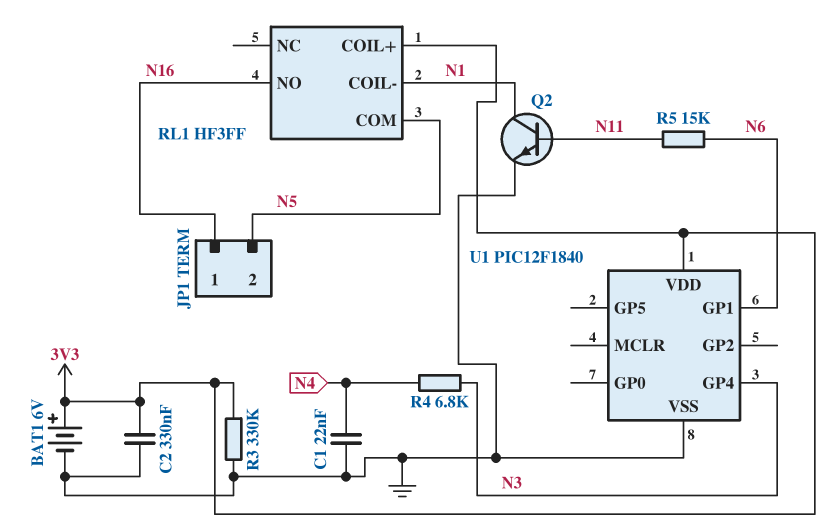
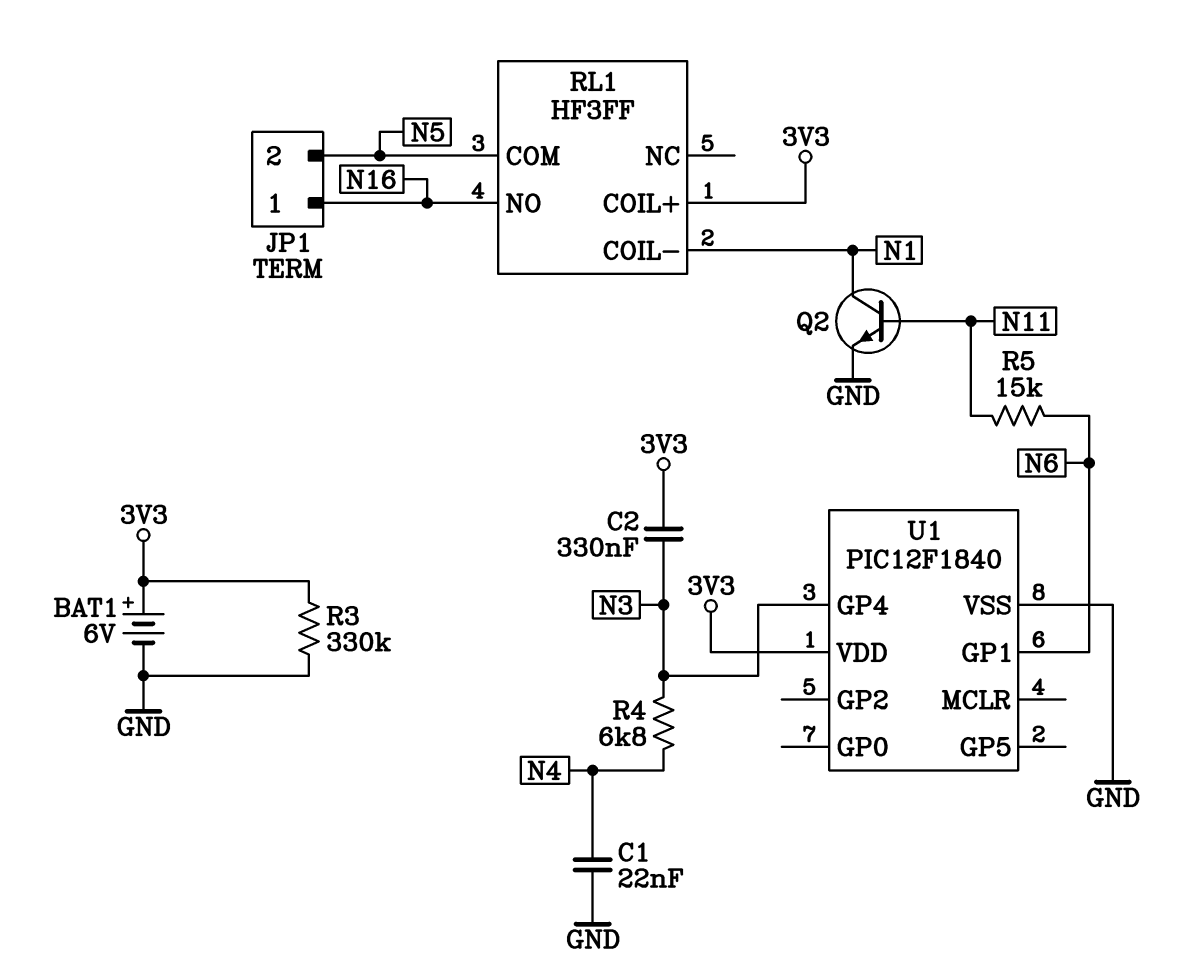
C2: 330nF (3V3, GND) -> 330nF (3V3, N3)

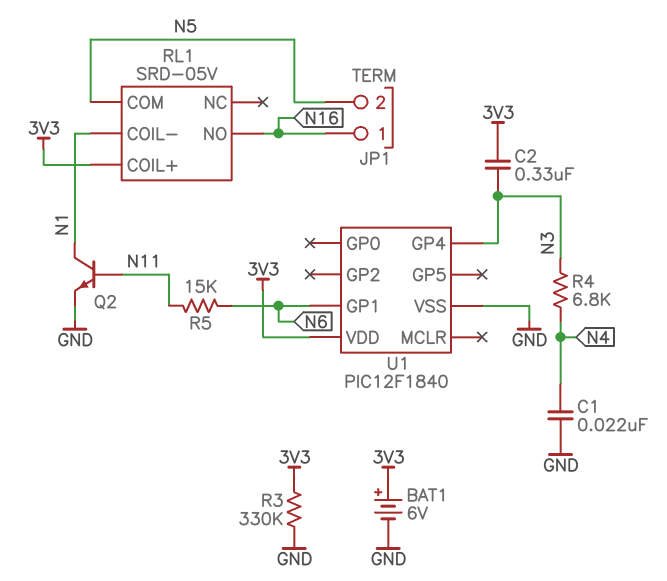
RL1: HF3FF -> SRD-05V

